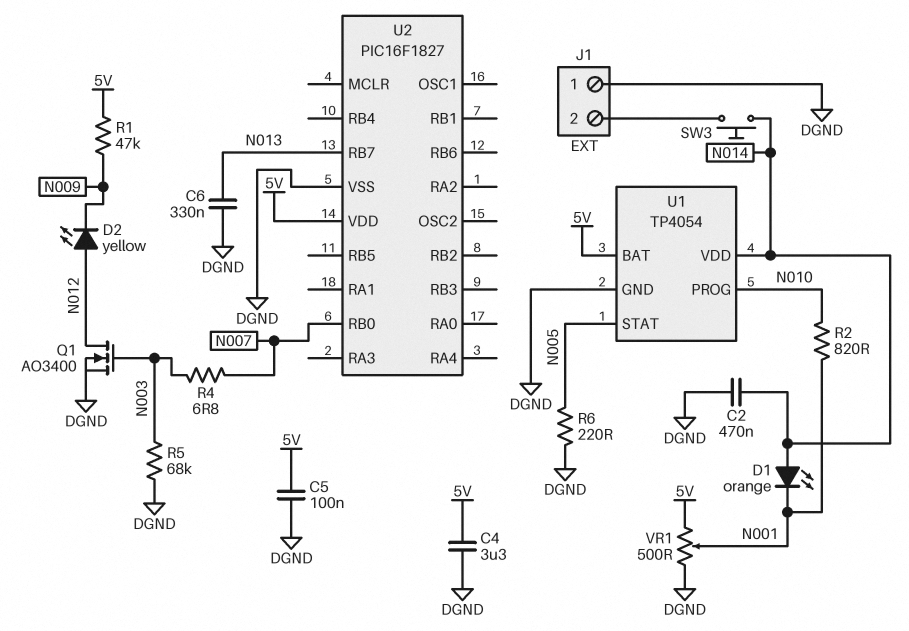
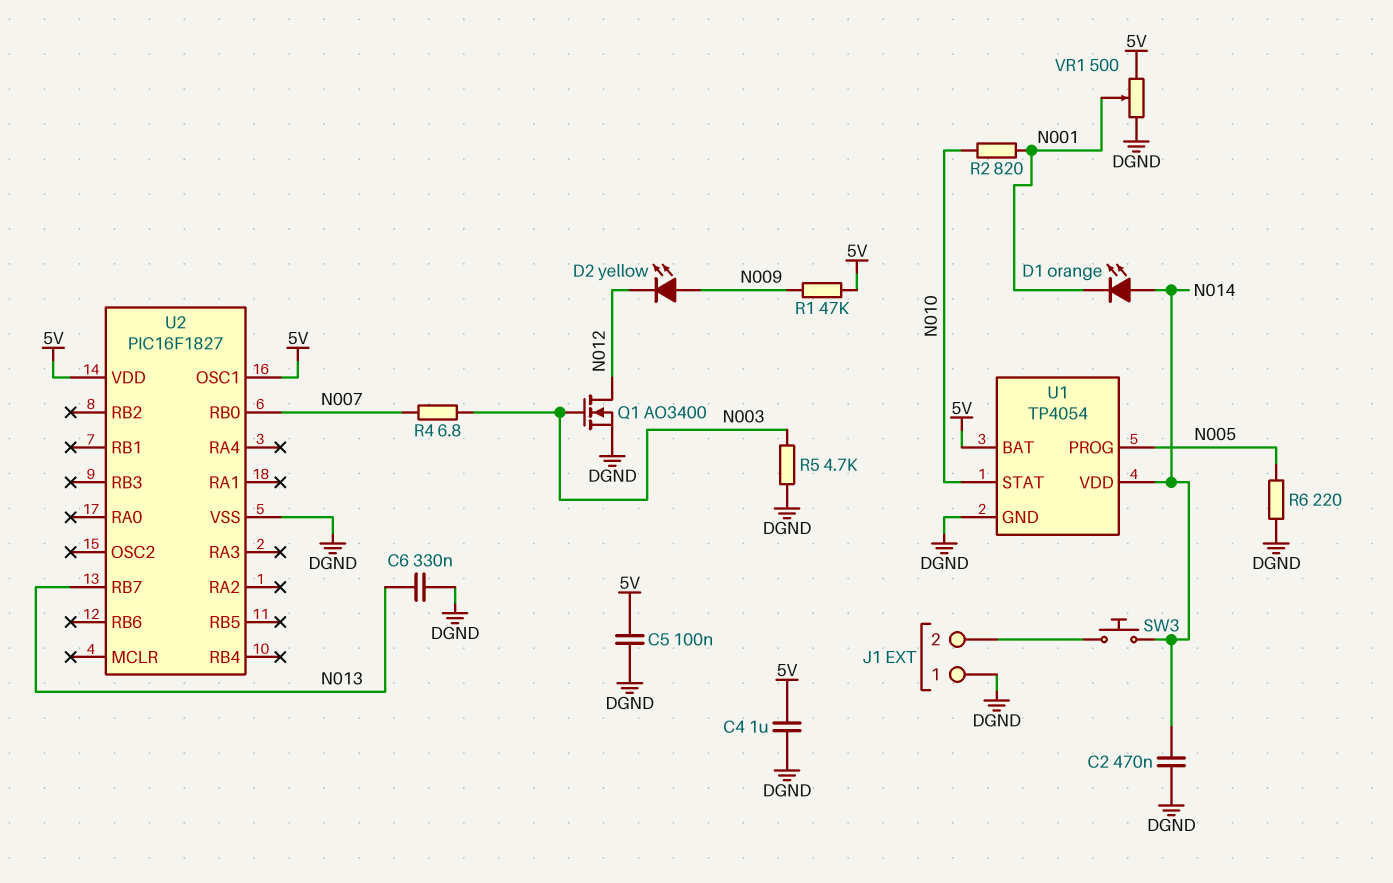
C4: 3.3uF (5V, DGND) -> 1uF (5V, DGND)
D2: LED yellow (A N012, K N009) -> LED yellow (A N009, K N012)
R5: 68k (DGND, N003) -> 4.7k (DGND, N003)
U1 pin PROG: N010 -> N005
U1 pin STAT: N005 -> N010
U2 pin OSC1: none -> 5V

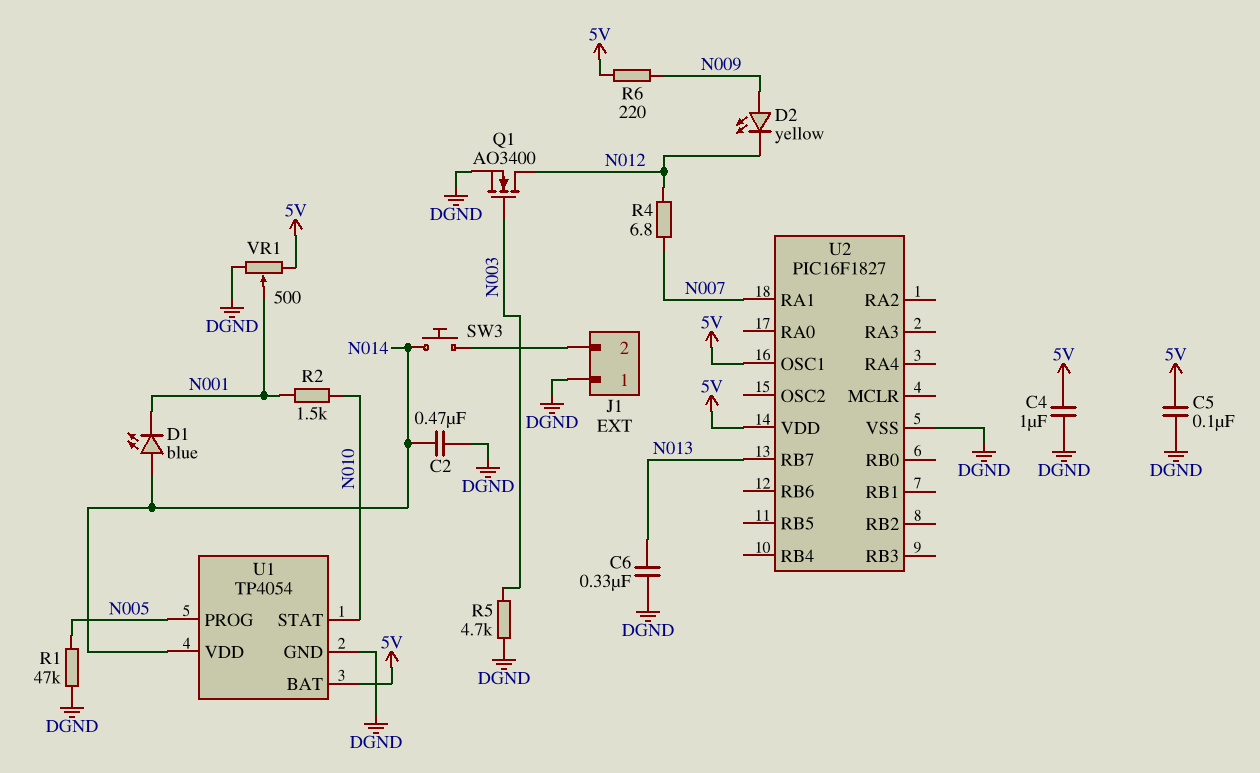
D1: LED orange (A N014, K N001) -> LED blue (A N014, K N001)
R1: 47k (5V, N009) -> 47k (DGND, N005)
R2: 820 (N001, N010) -> 1.5k (N001, N010)
R4: 6.8 (N003, N007) -> 6.8 (N007, N012)
R6: 220 (DGND, N005) -> 220 (5V, N009)
U2 pin RA1: none -> N007
U2 pin RB0: N007 -> none

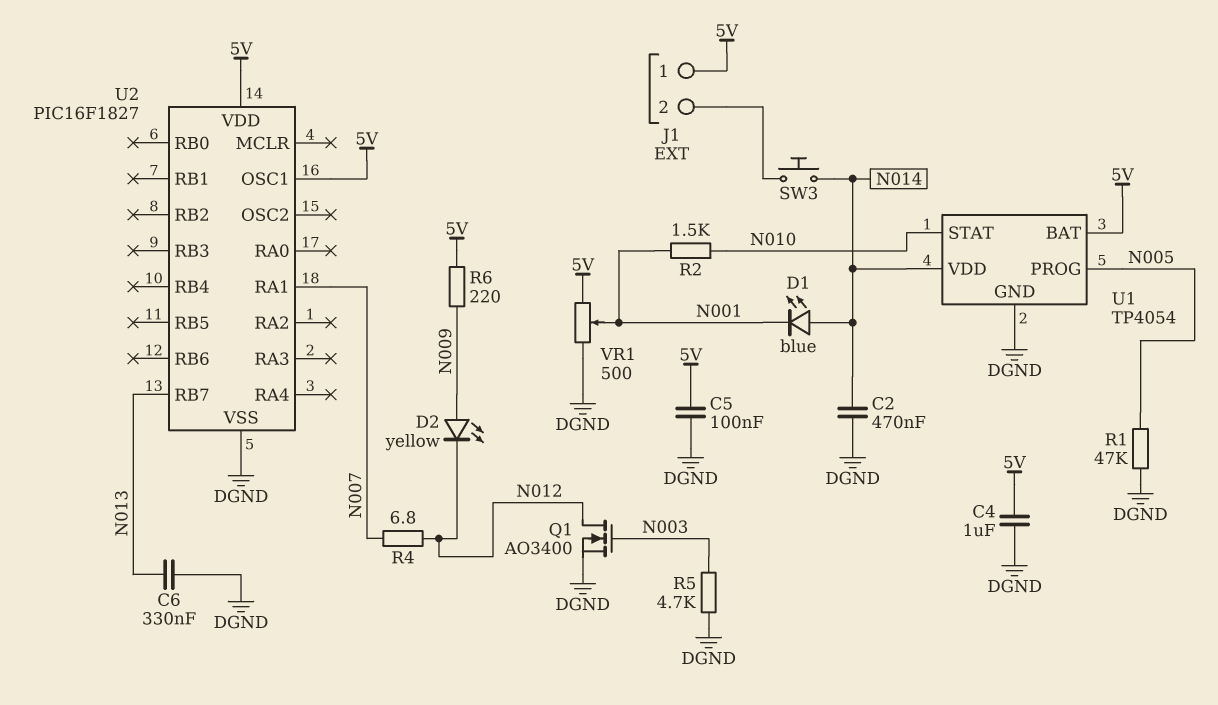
J1 pin 1: DGND -> 5V

